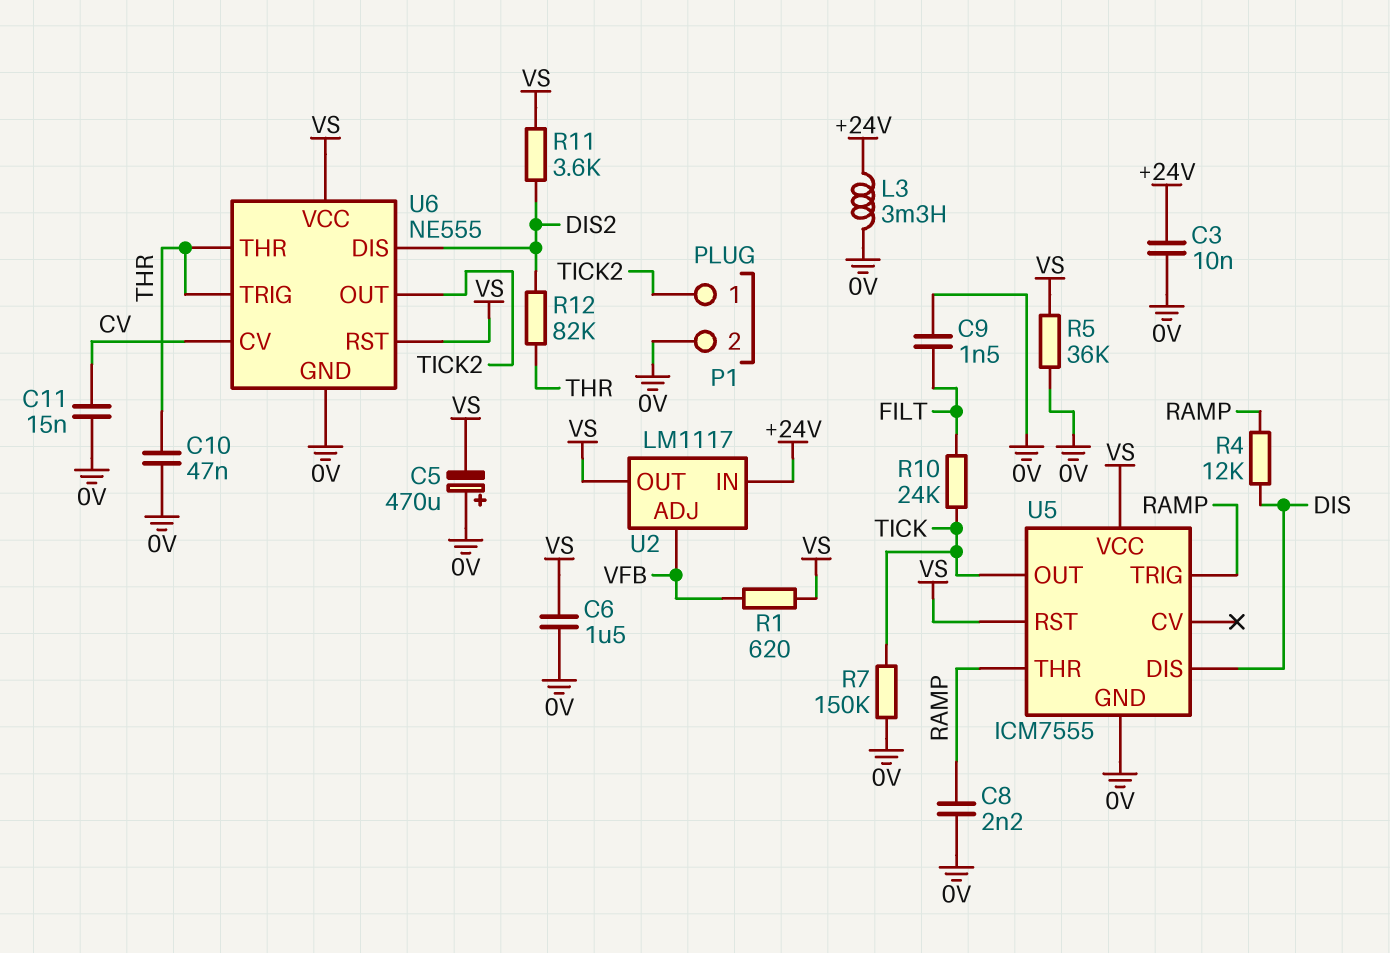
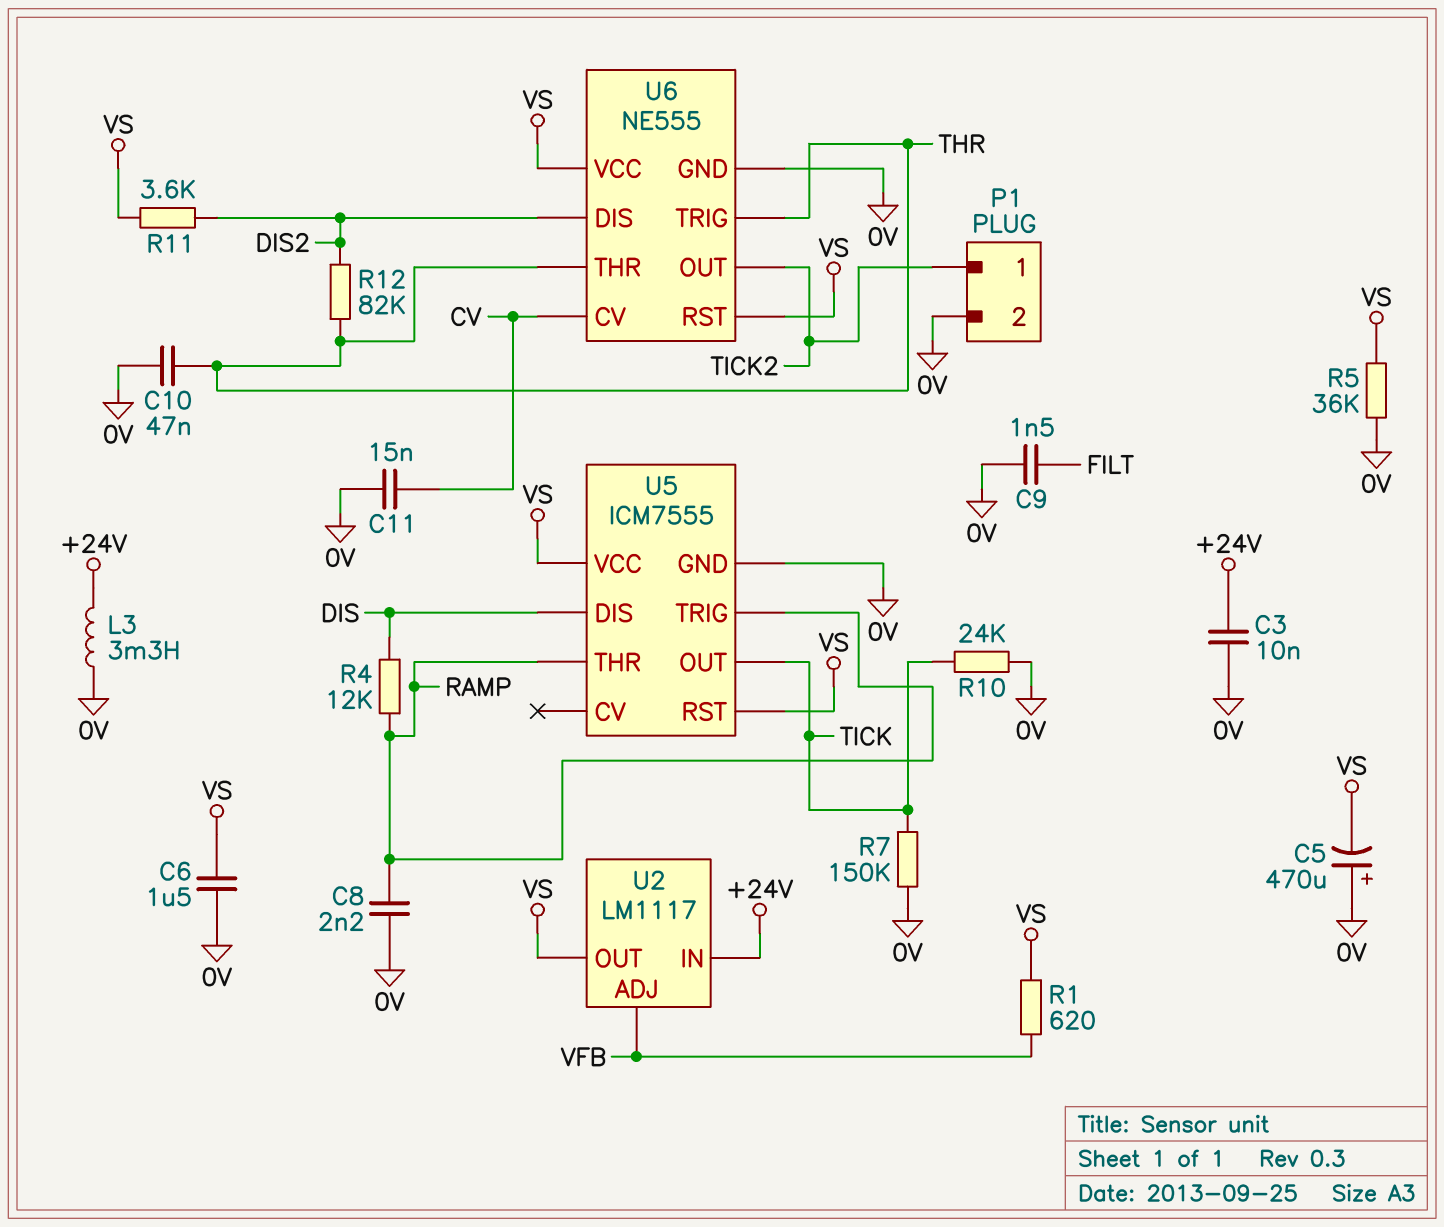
R10: 24k (FILT, TICK) -> 24k (0V, TICK)

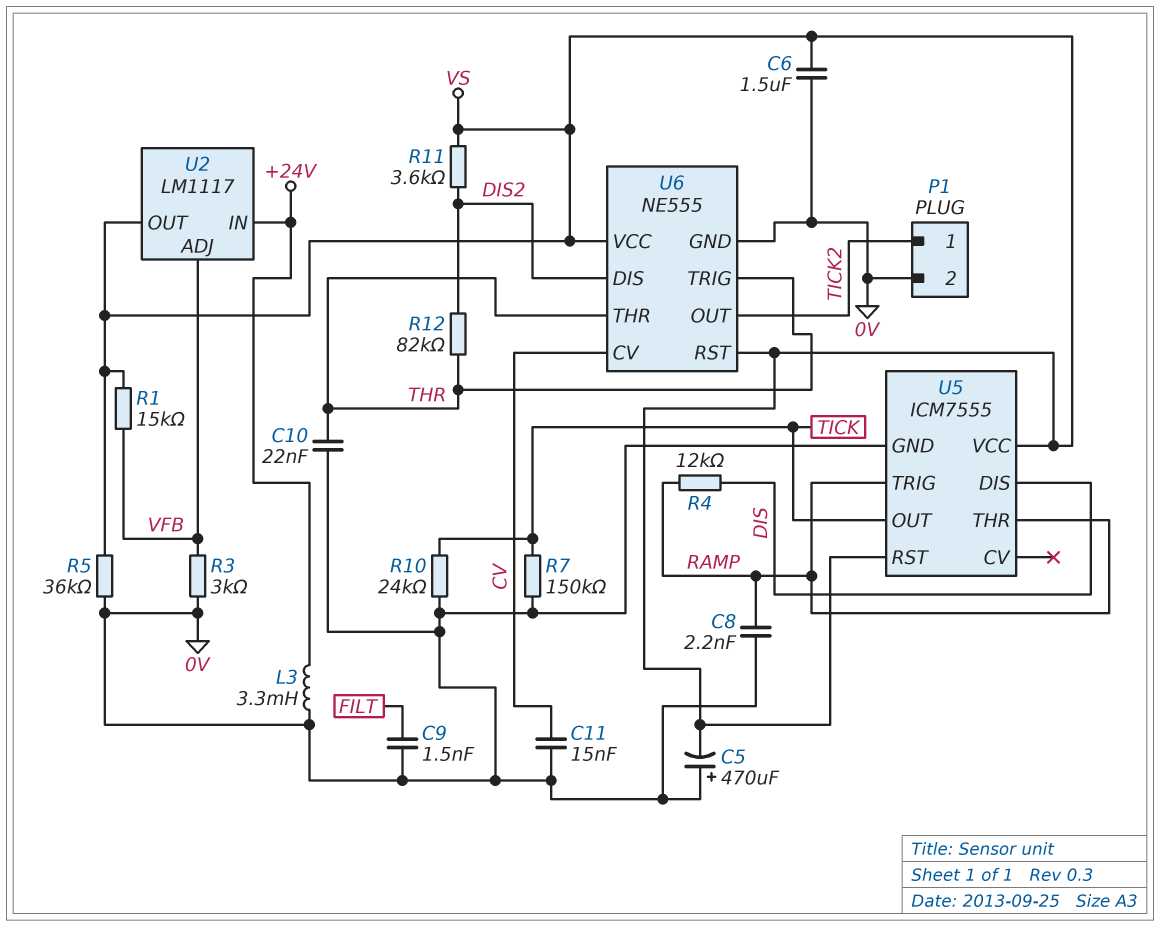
C3: 10nF (+24V, 0V) -> none
C10: 47nF (0V, THR) -> 22nF (0V, THR)
R1: 620 (VFB, VS) -> 15k (VFB, VS)
R3: none -> 3k (0V, VFB)

